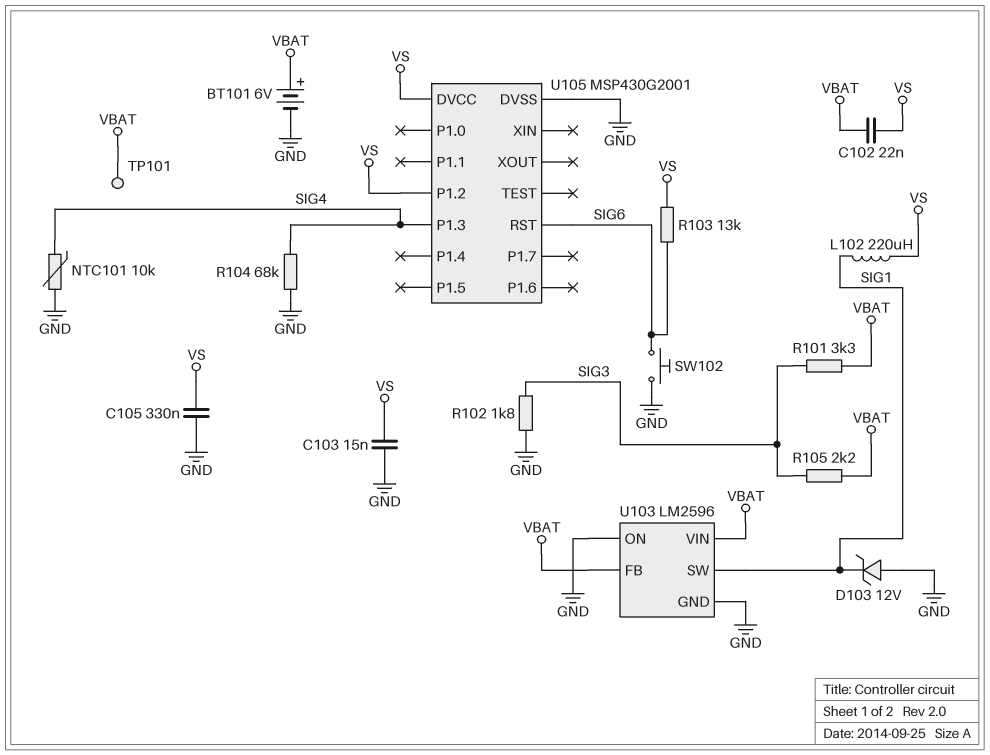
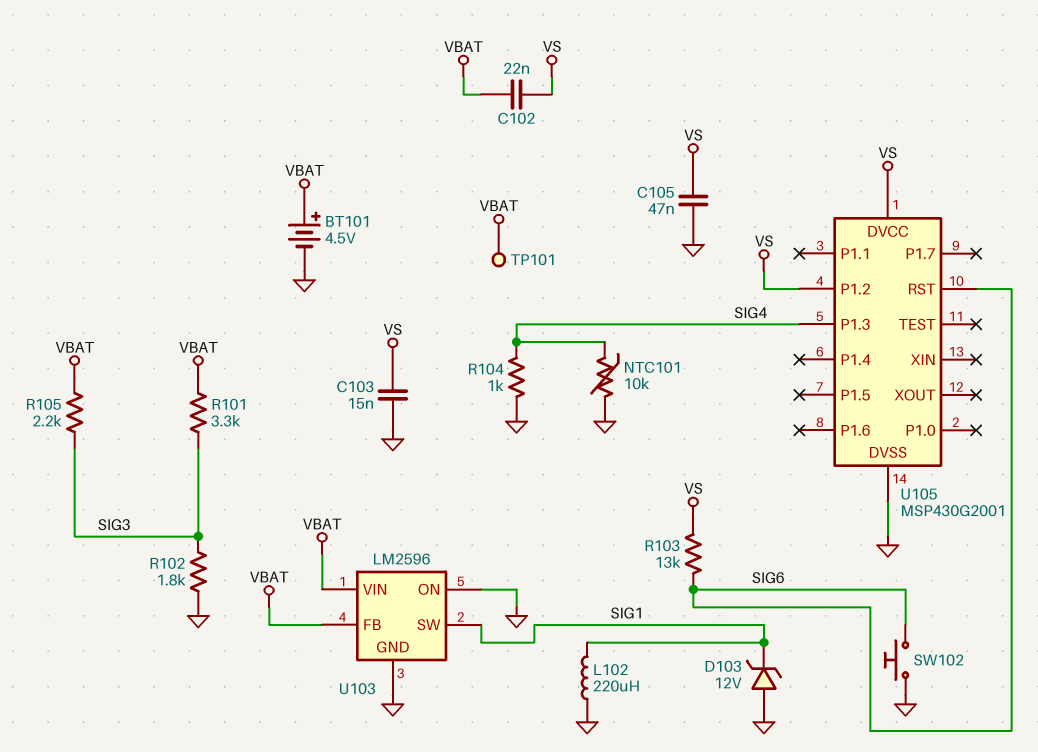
BT101: 6V (plus VBAT, minus GND) -> 4.5V (plus VBAT, minus GND)
C105: 330nF (GND, VS) -> 47nF (GND, VS)
L102: 220uH (SIG1, VS) -> 220uH (GND, SIG1)
R104: 68k (GND, SIG4) -> 1k (GND, SIG4)

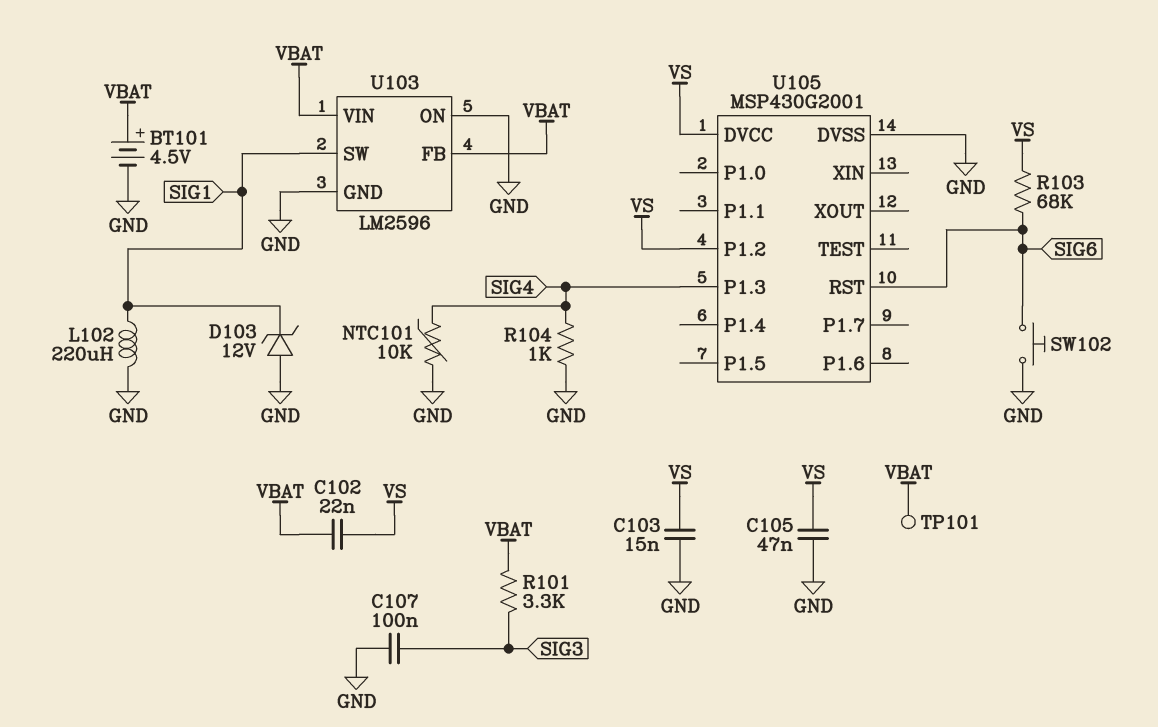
C107: none -> 100nF (GND, SIG3)
R102: 1.8k (GND, SIG3) -> none
R103: 13k (SIG6, VS) -> 68k (SIG6, VS)
R105: 2.2k (SIG3, VBAT) -> none

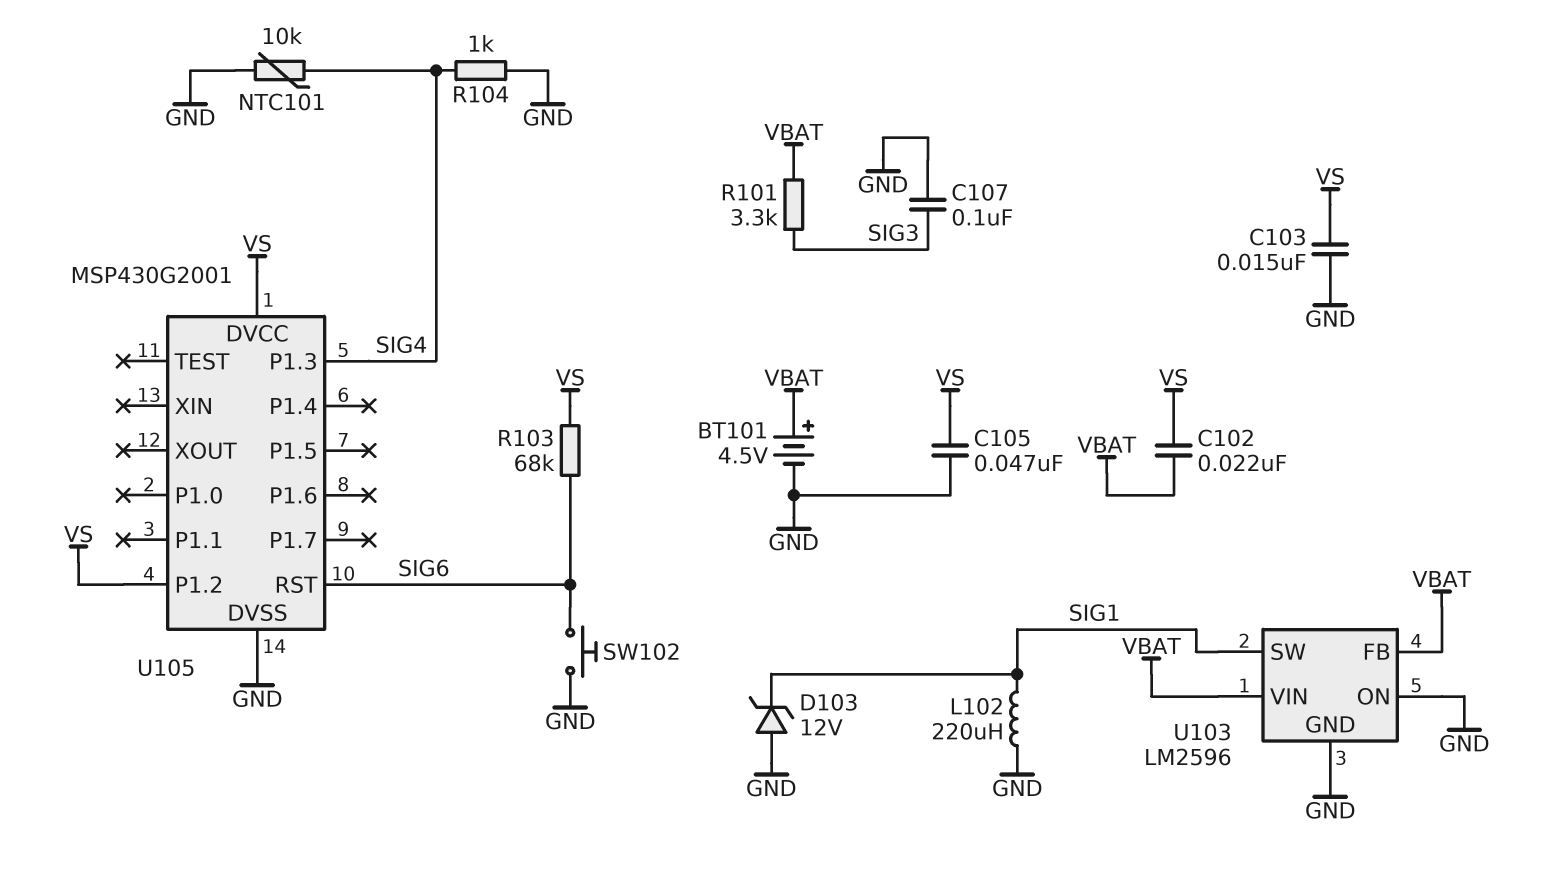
TP101: test point (VBAT) -> none

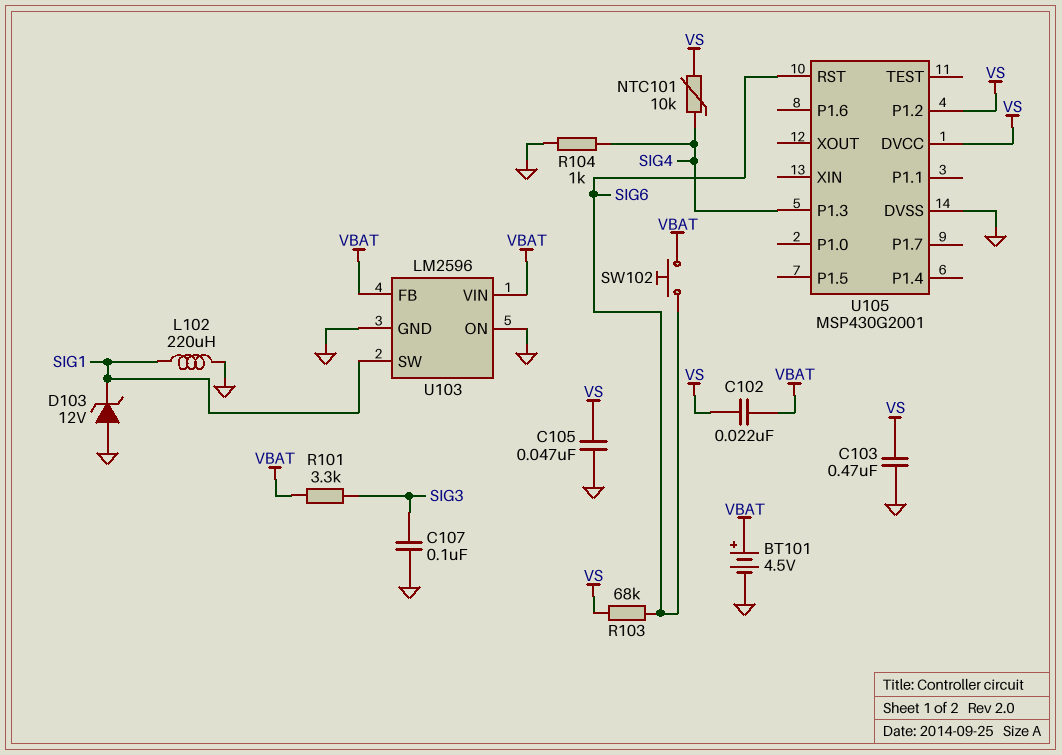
C103: 15nF (GND, VS) -> 470nF (GND, VS)
NTC101: 10k (GND, SIG4) -> 10k (SIG4, VS)
SW102: button (GND, SIG6) -> button (SIG6, VBAT)

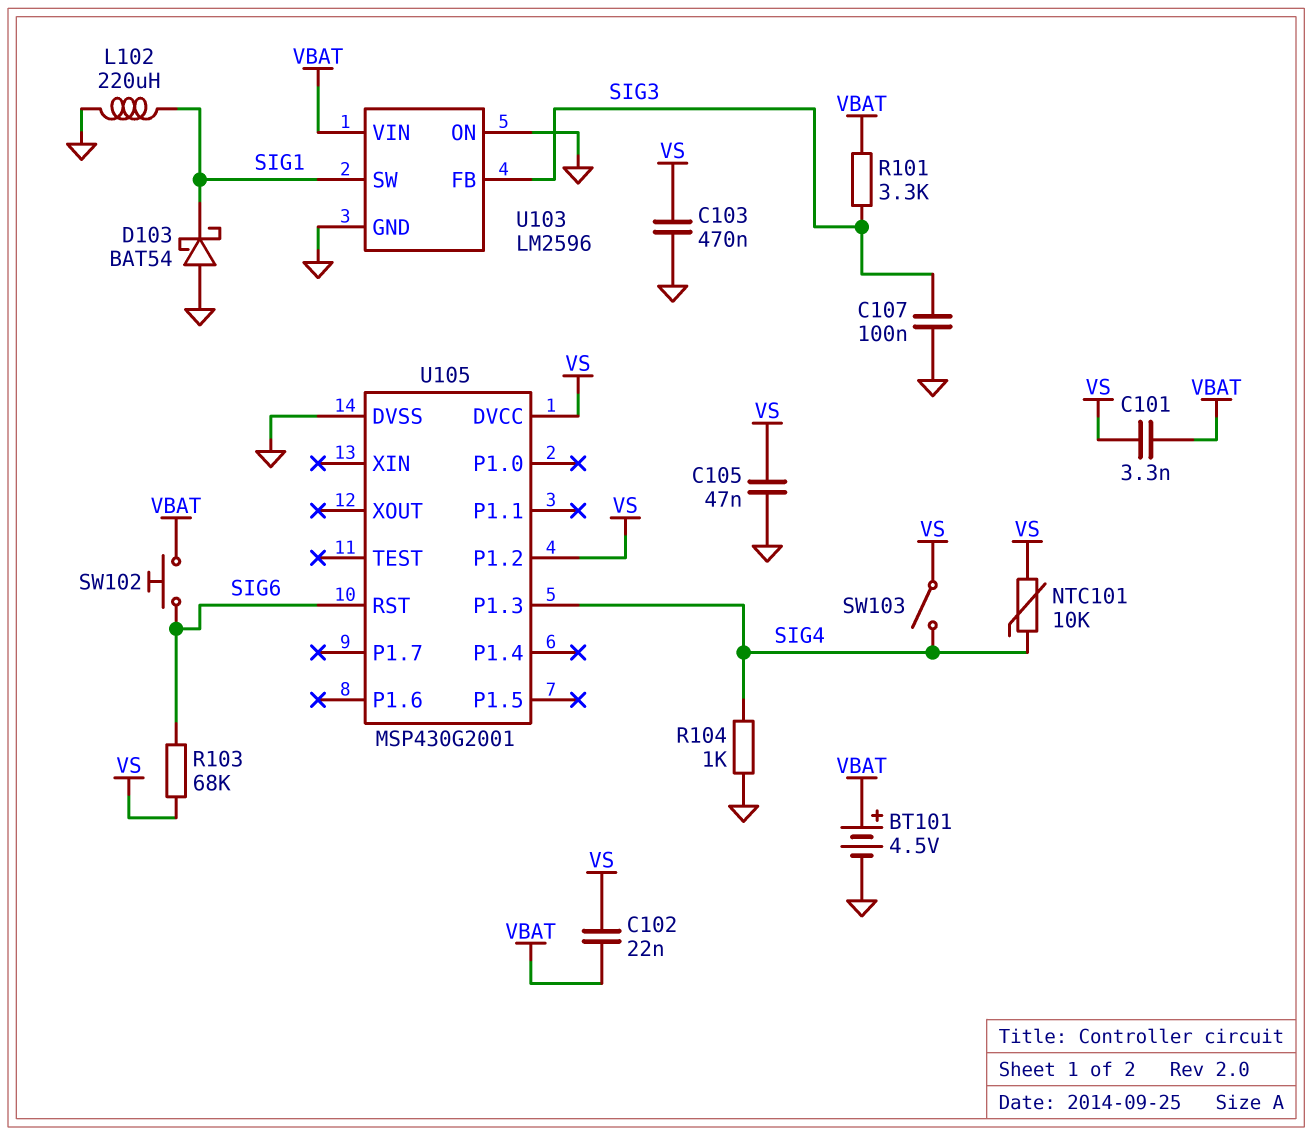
C101: none -> 3.3nF (VBAT, VS)
D103: zener 12V (A GND, K SIG1) -> schottky BAT54 (A GND, K SIG1)
SW103: none -> switch (SIG4, VS)
U103 pin FB: VBAT -> SIG3

